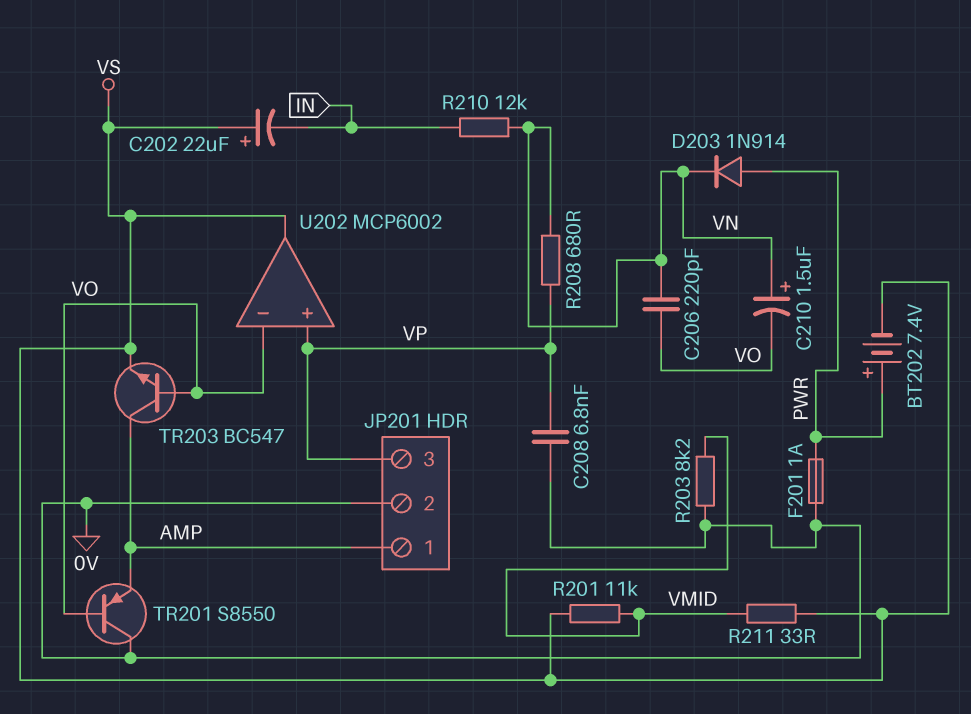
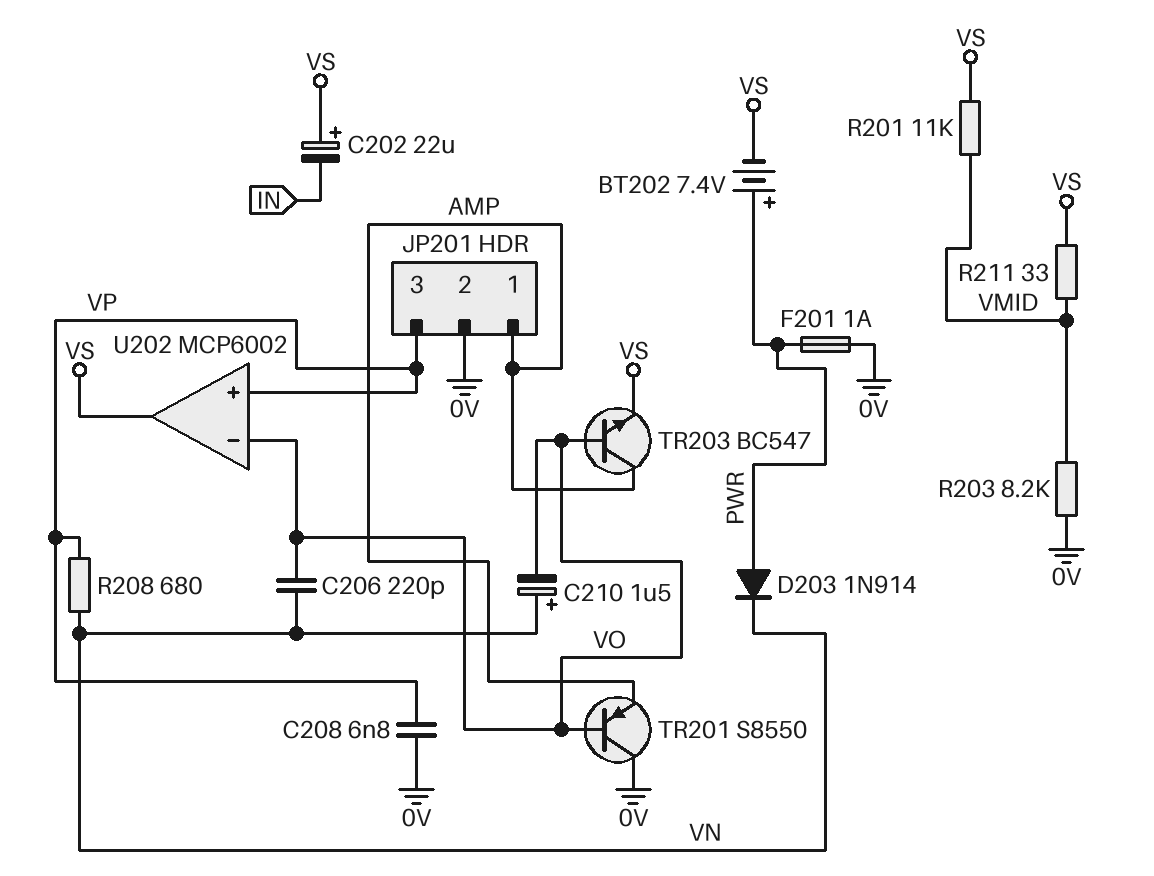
R210: 12k (IN, VN) -> none

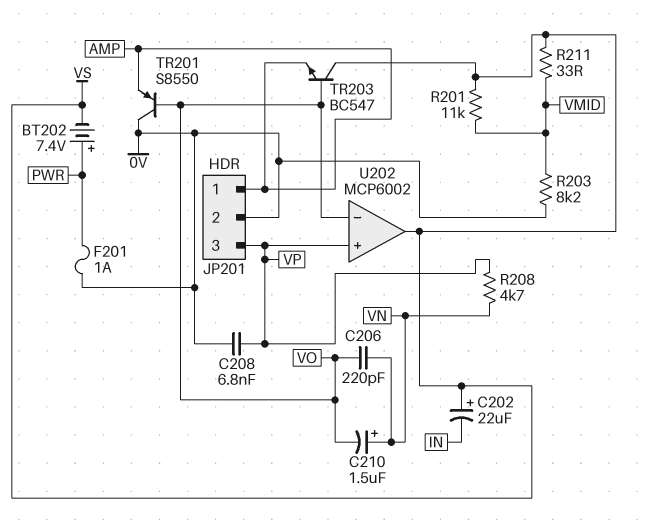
D203: diode 1N914 (A PWR, K VN) -> none
R208: 680 (VN, VP) -> 4.7k (VN, VP)
TR203: NPN BC547 (B VO, C AMP, E VS) -> NPN BC547 (B VO, C VS, E AMP)

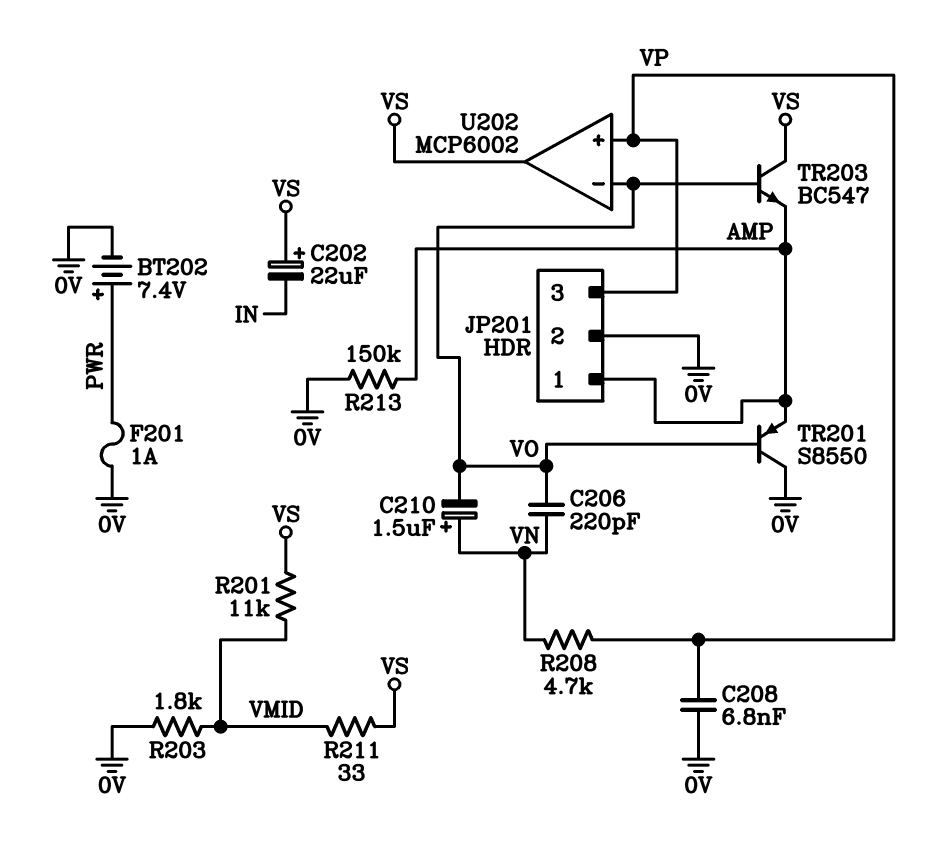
BT202: 7.4V (plus PWR, minus VS) -> 7.4V (plus PWR, minus 0V)
R203: 8.2k (0V, VMID) -> 1.8k (0V, VMID)
R213: none -> 150k (0V, AMP)

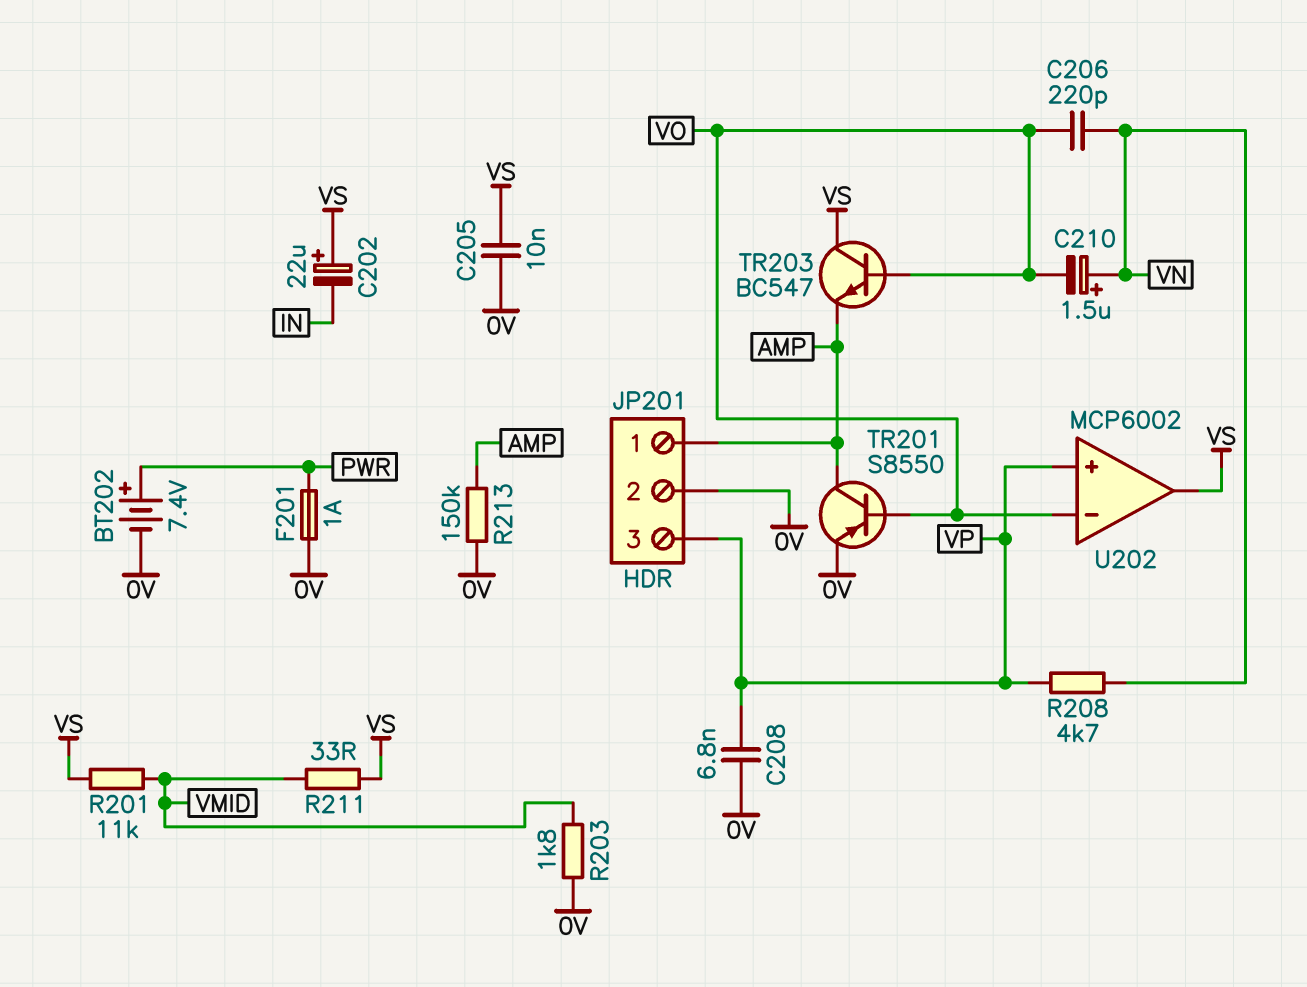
C205: none -> 10nF (0V, VS)
TR201: PNP S8550 (B VO, C 0V, E AMP) -> PNP S8550 (B VO, C AMP, E 0V)

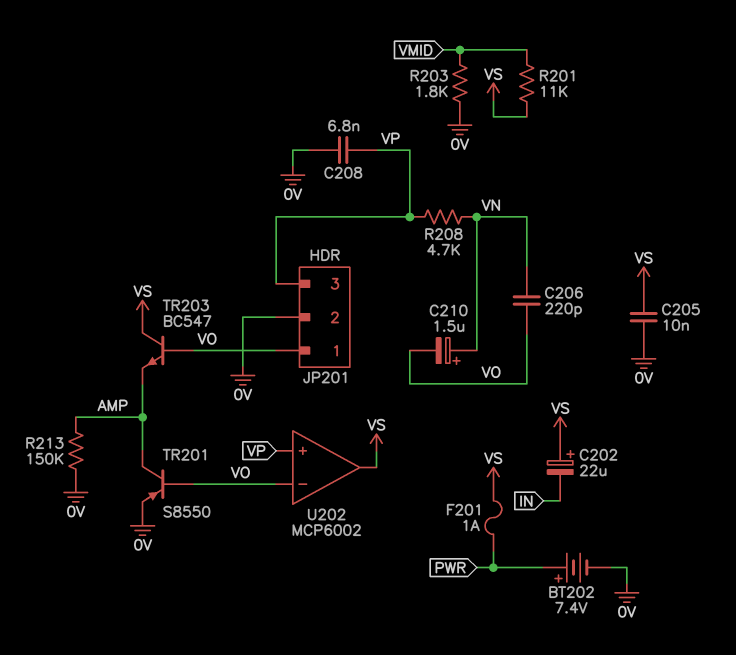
F201: 1A (0V, PWR) -> 1A (PWR, VS)
JP201 pin 1: AMP -> VO
R211: 33 (VMID, VS) -> none

